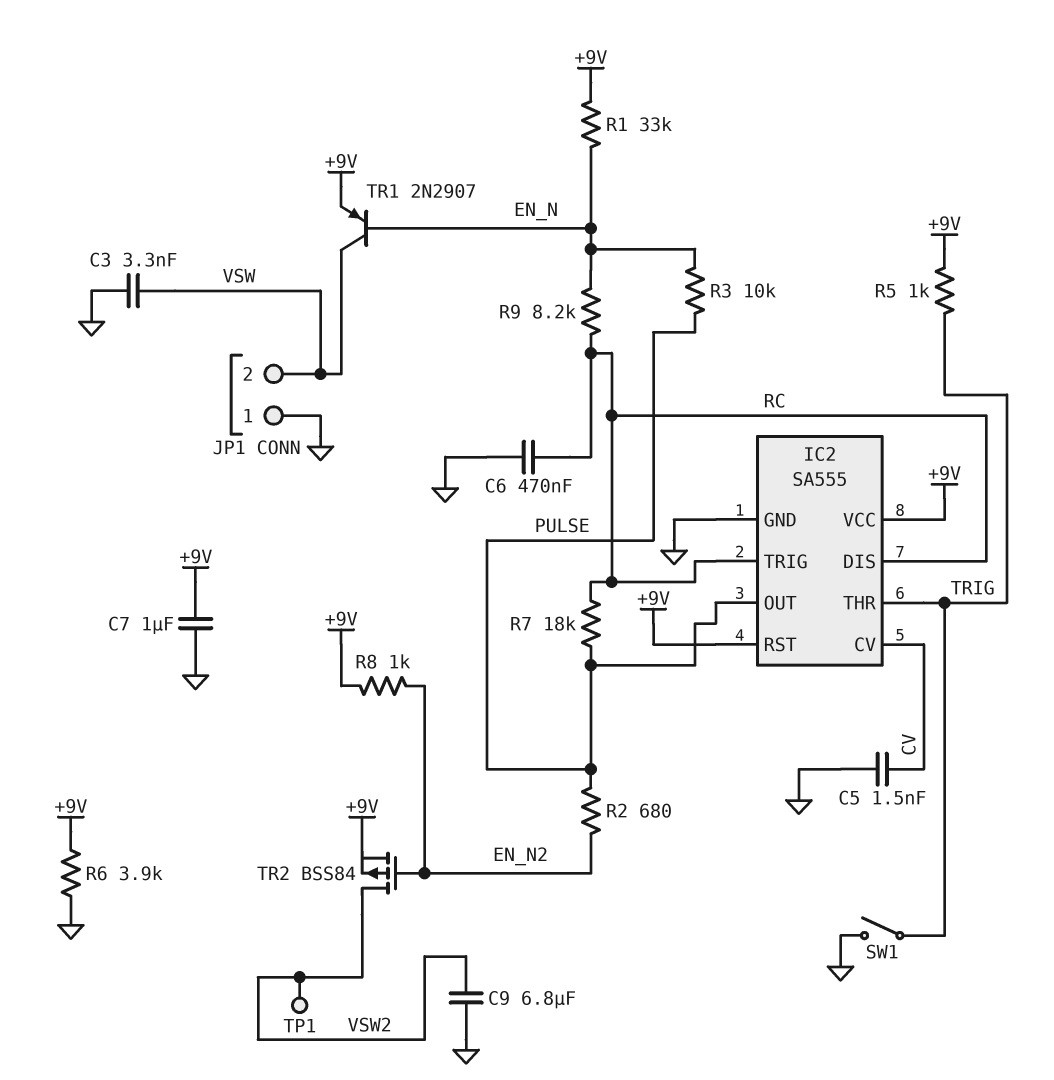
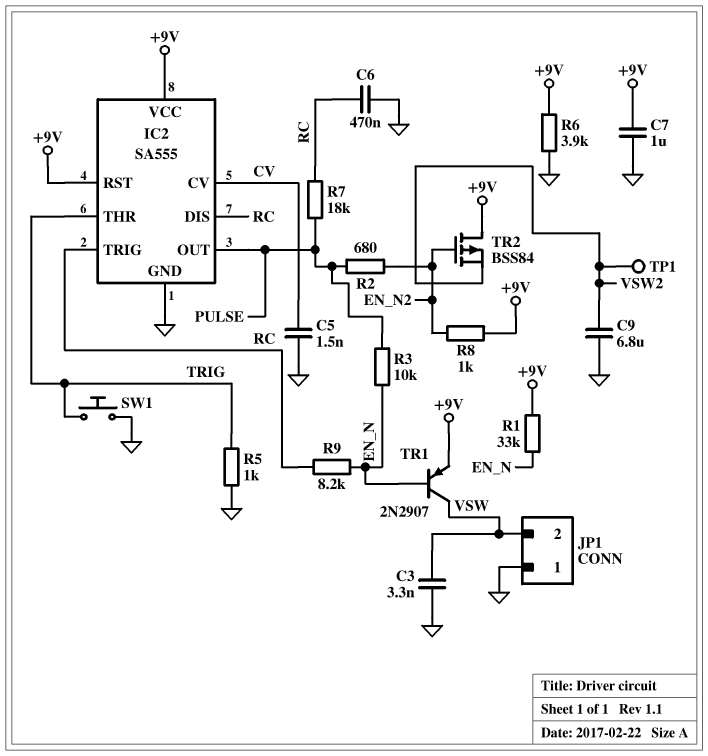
R5: 1k (+9V, TRIG) -> 1k (GND, TRIG)
SW1: switch (GND, TRIG) -> button (GND, TRIG)
TR2: PMOS BSS84 (G EN_N2, D VSW2, S +9V) -> PMOS BSS84 (G EN_N2, D +9V, S VSW2)

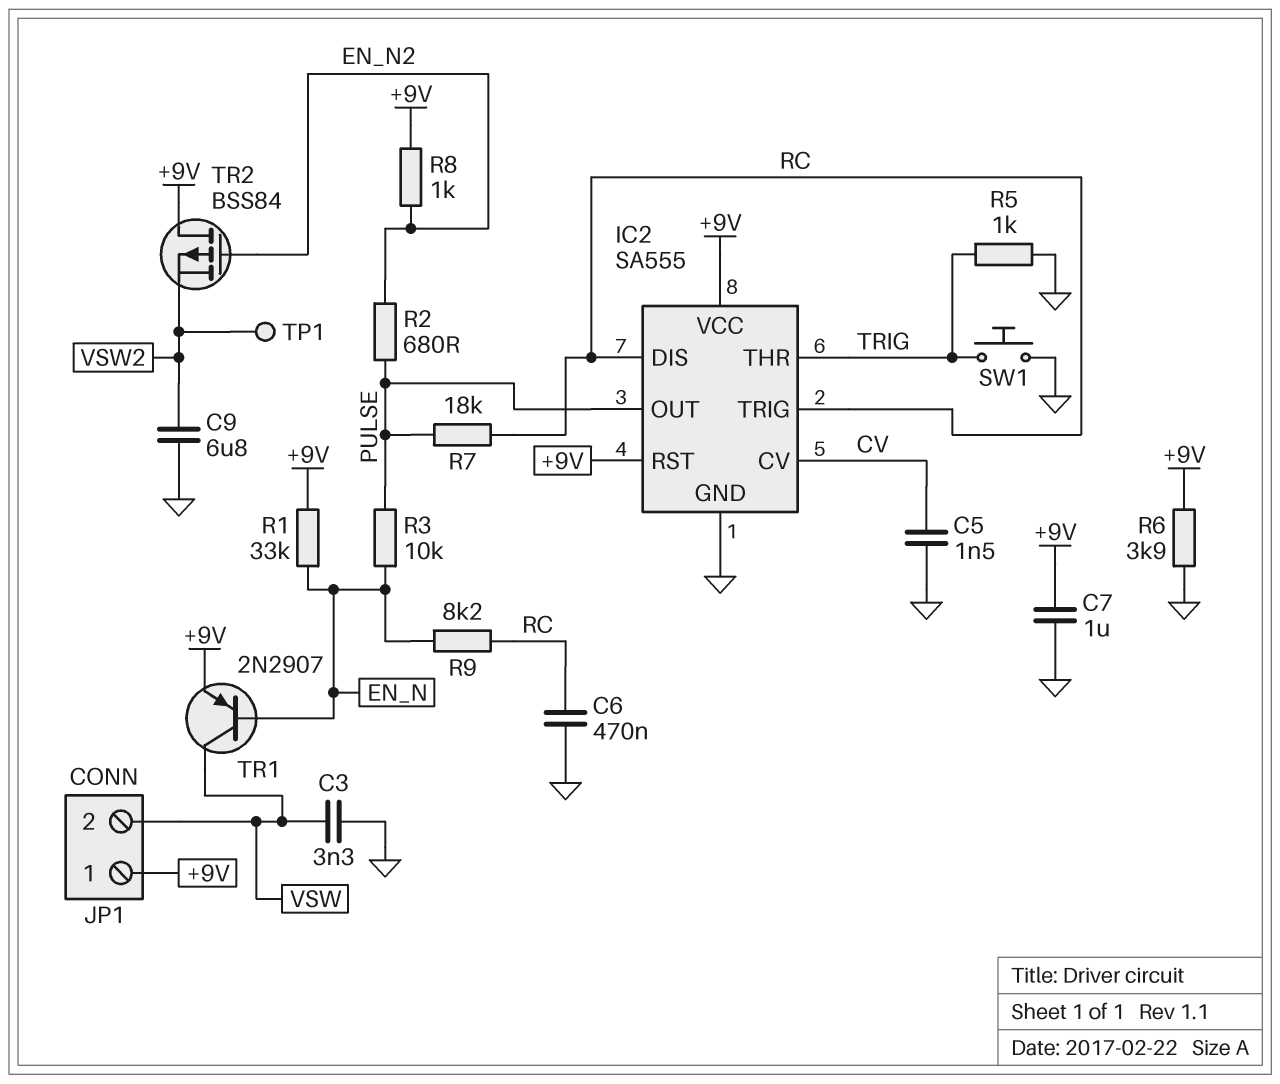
JP1 pin 1: GND -> +9V

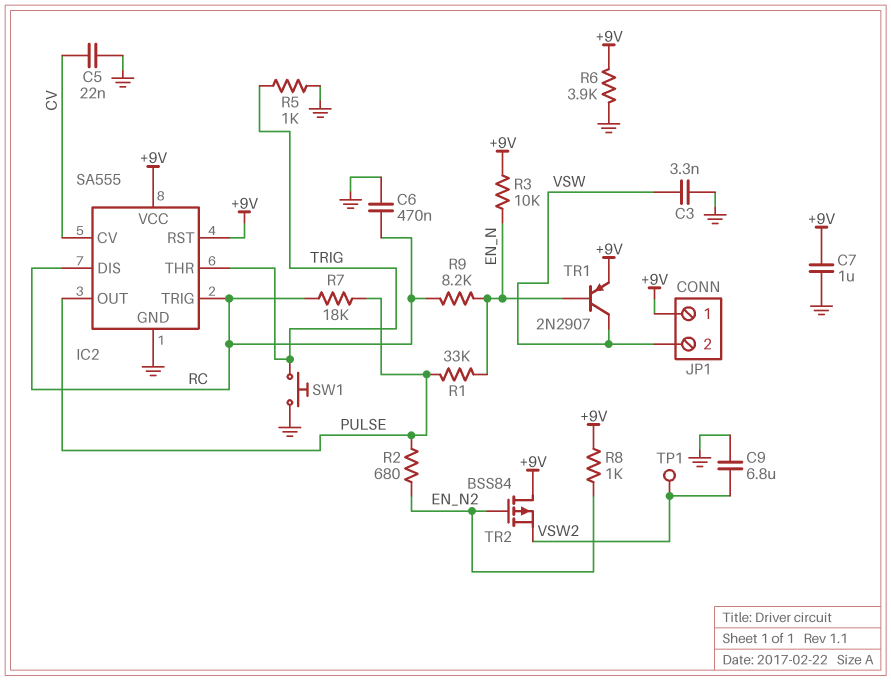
C5: 1.5nF (CV, GND) -> 22nF (CV, GND)
R1: 33k (+9V, EN_N) -> 33k (EN_N, PULSE)
R3: 10k (EN_N, PULSE) -> 10k (+9V, EN_N)

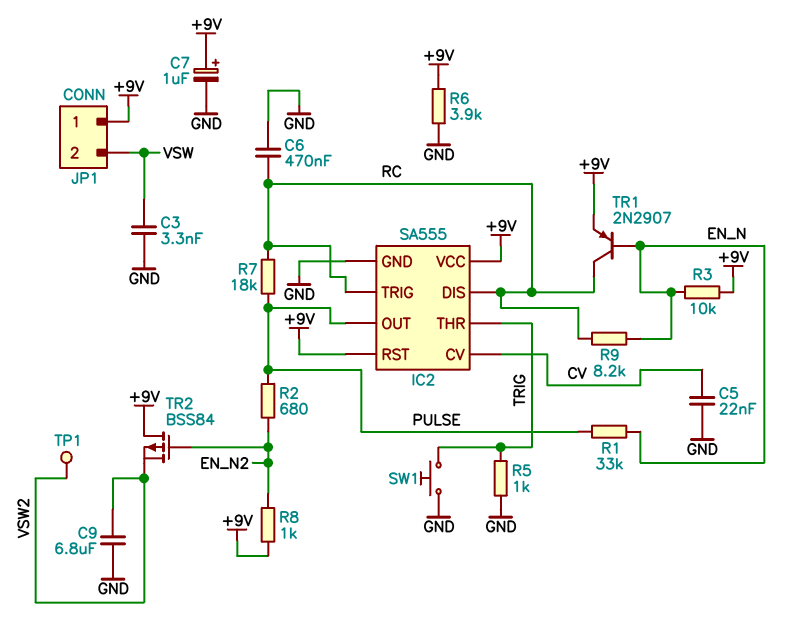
C7: 1uF (+9V, GND) -> 1uF (plus +9V, minus GND)
TR1: PNP 2N2907 (B EN_N, C VSW, E +9V) -> PNP 2N2907 (B EN_N, C RC, E +9V)

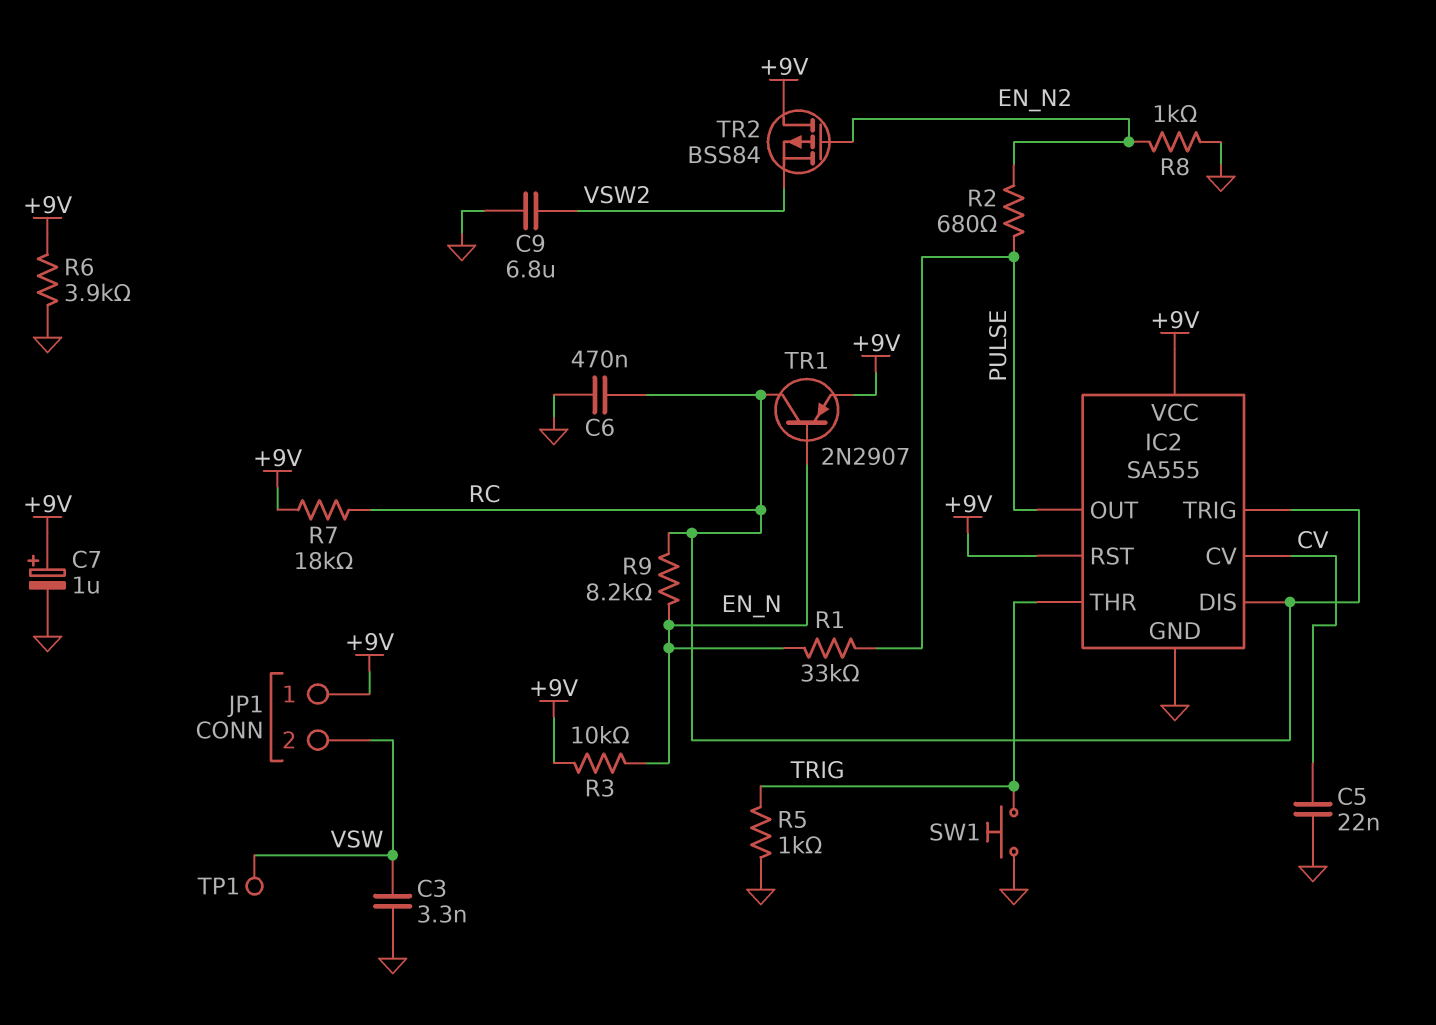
R7: 18k (PULSE, RC) -> 18k (+9V, RC)
R8: 1k (+9V, EN_N2) -> 1k (EN_N2, GND)
TP1: test point (VSW2) -> test point (VSW)

